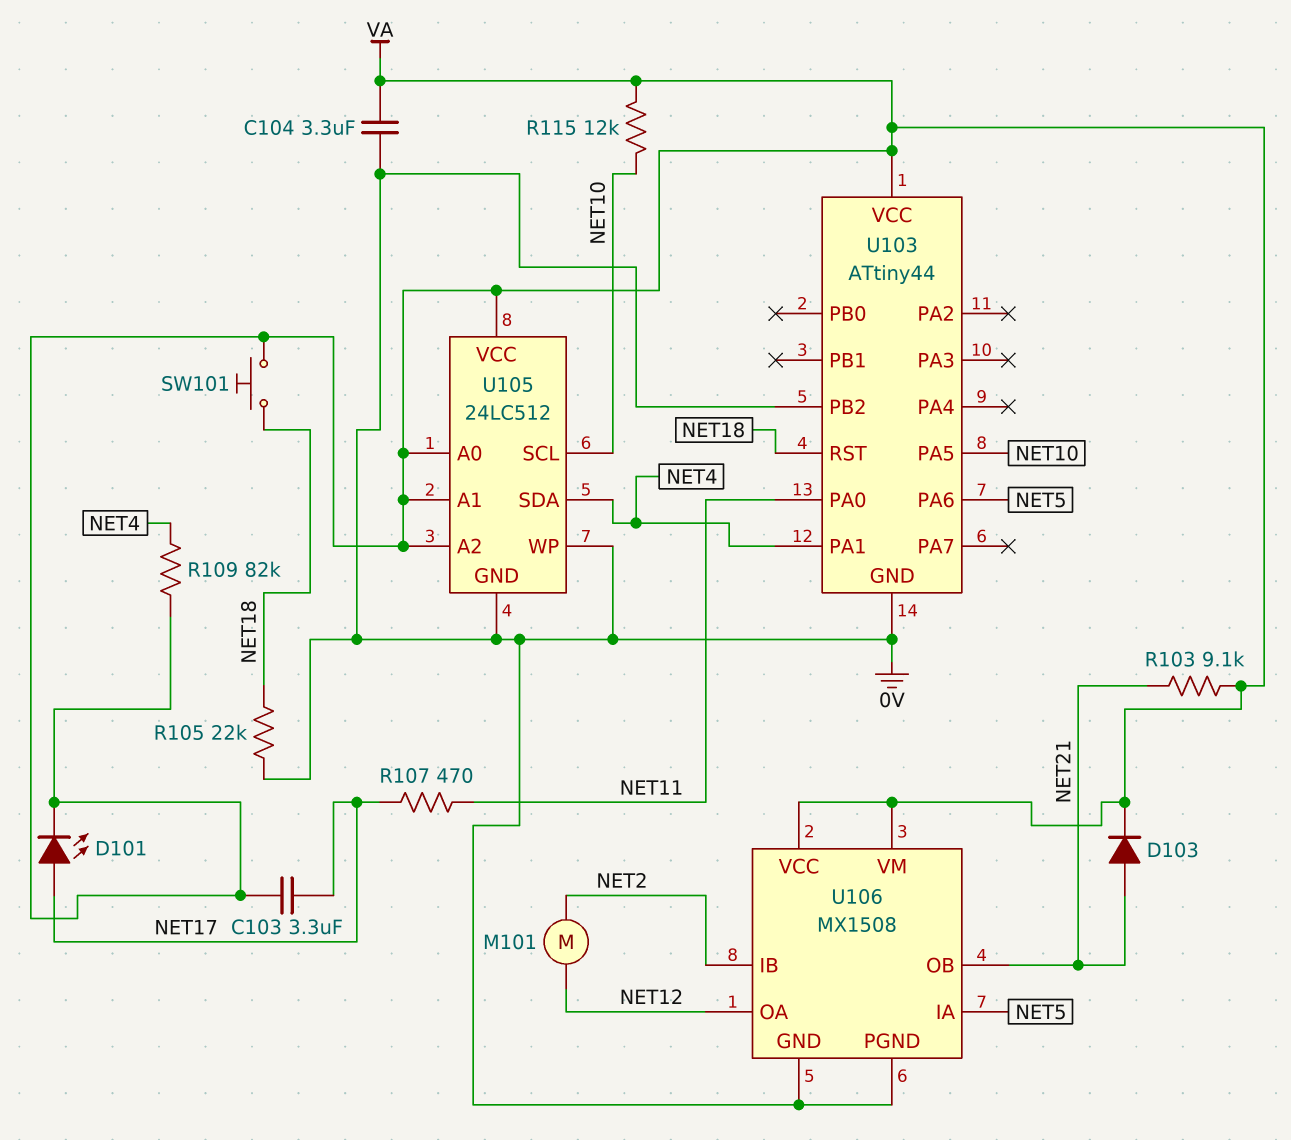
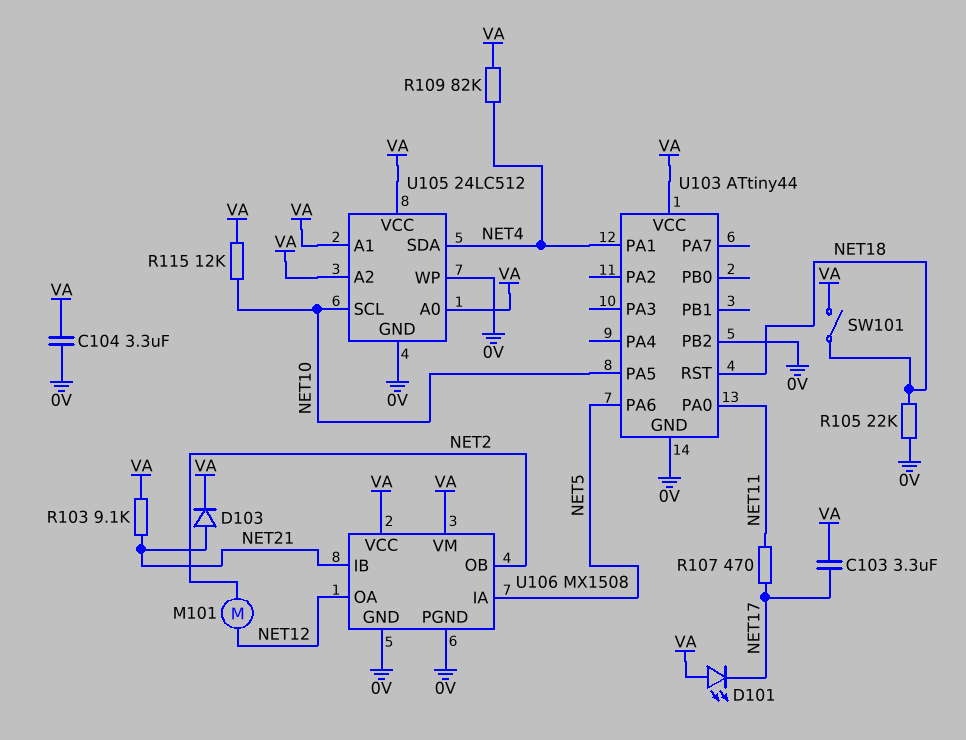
D101: LED (A NET17, K VA) -> LED (A VA, K NET17)
SW101: button (NET18, VA) -> switch (NET18, VA)
U106 pin IB: NET2 -> NET21
U106 pin OB: NET21 -> NET2

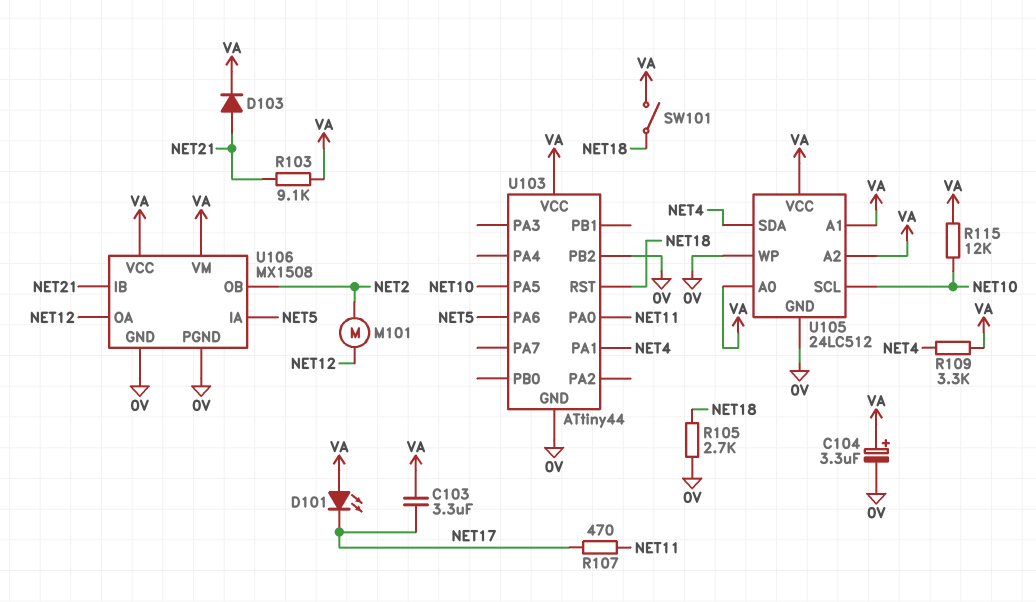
C104: 3.3uF (0V, VA) -> 3.3uF (plus VA, minus 0V)
R105: 22k (0V, NET18) -> 2.7k (0V, NET18)
R109: 82k (NET4, VA) -> 3.3k (NET4, VA)

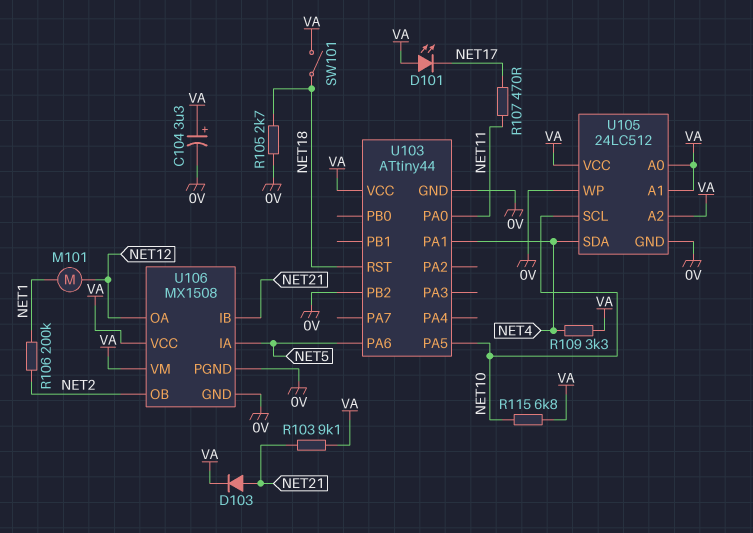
C103: 3.3uF (NET17, VA) -> none
M101: motor (NET2, NET12) -> motor (NET1, NET12)
R106: none -> 200k (NET1, NET2)
R115: 12k (NET10, VA) -> 6.8k (NET10, VA)

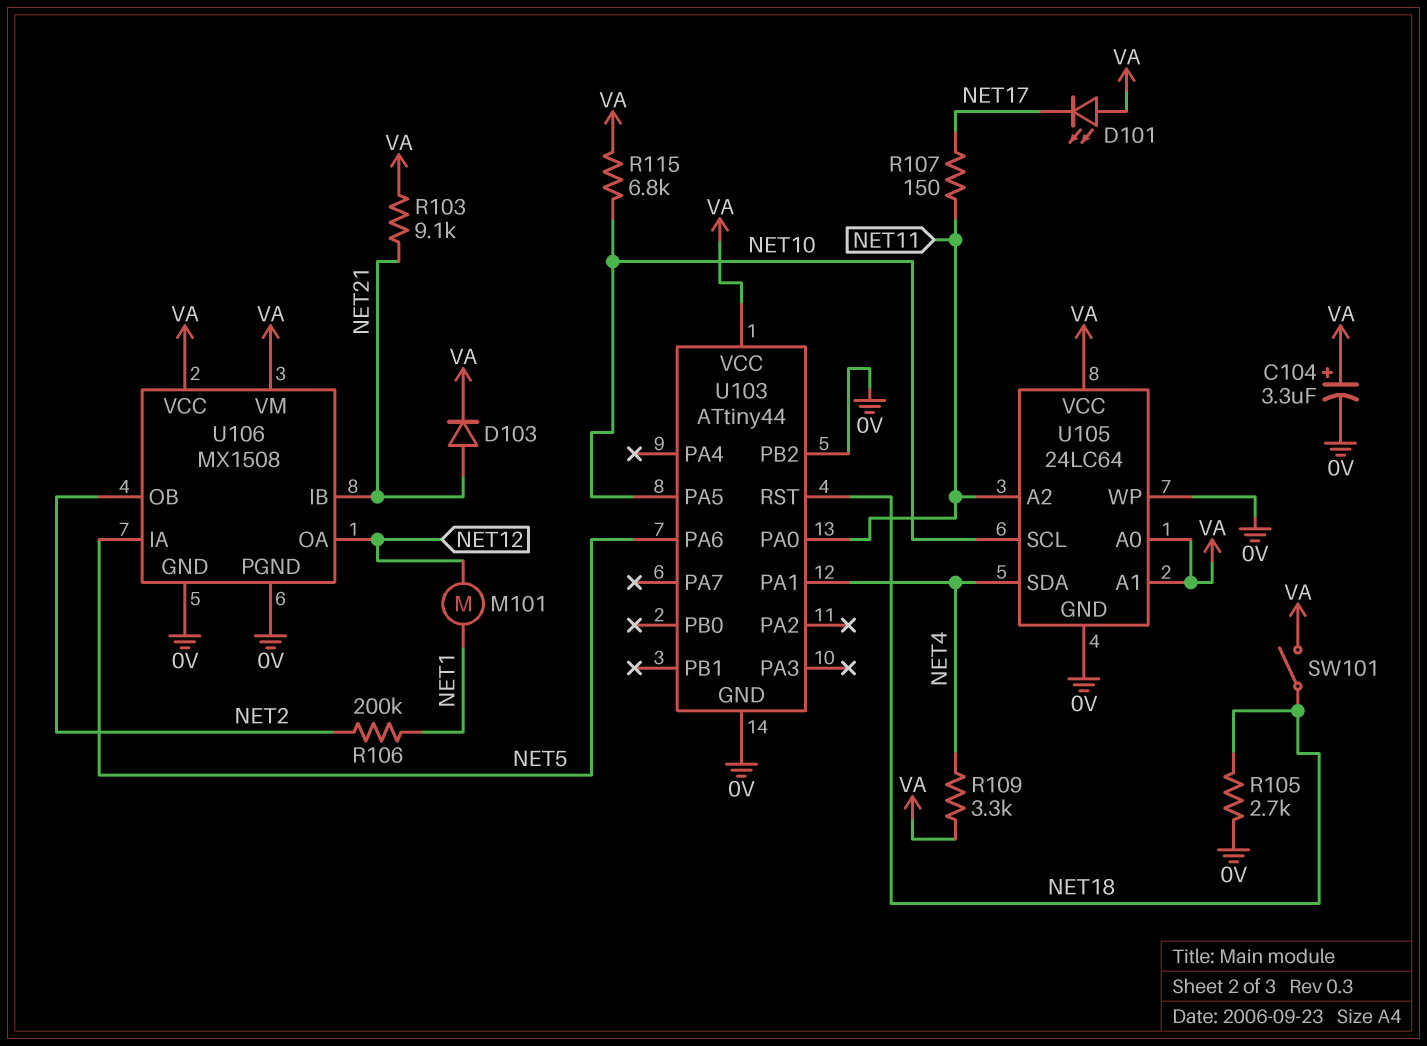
R107: 470 (NET11, NET17) -> 150 (NET11, NET17)
U105: 24LC512 -> 24LC64
U105 pin A2: VA -> NET11

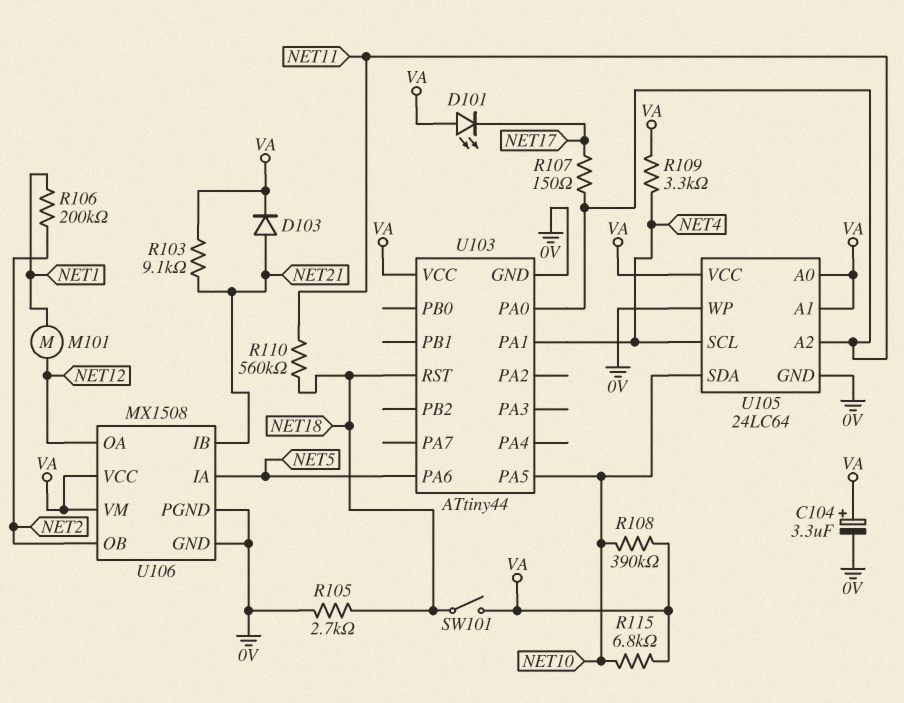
R108: none -> 390k (NET10, VA)
R110: none -> 560k (NET11, NET18)
U103 pin PB2: 0V -> none
U105 pin SCL: NET10 -> NET4
U105 pin SDA: NET4 -> NET10

